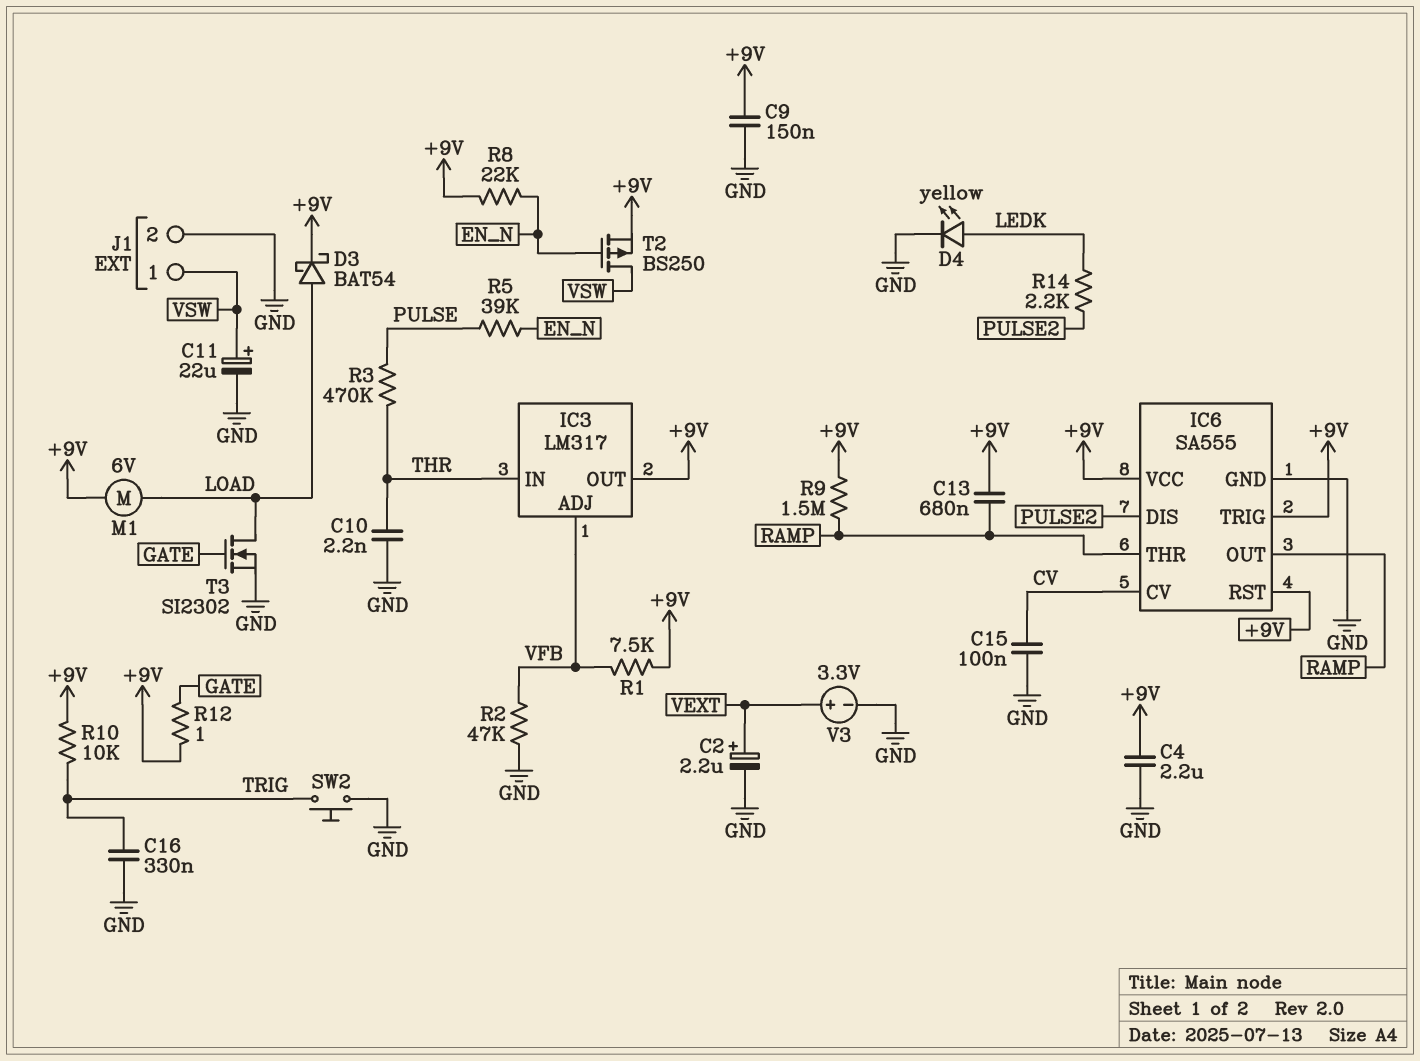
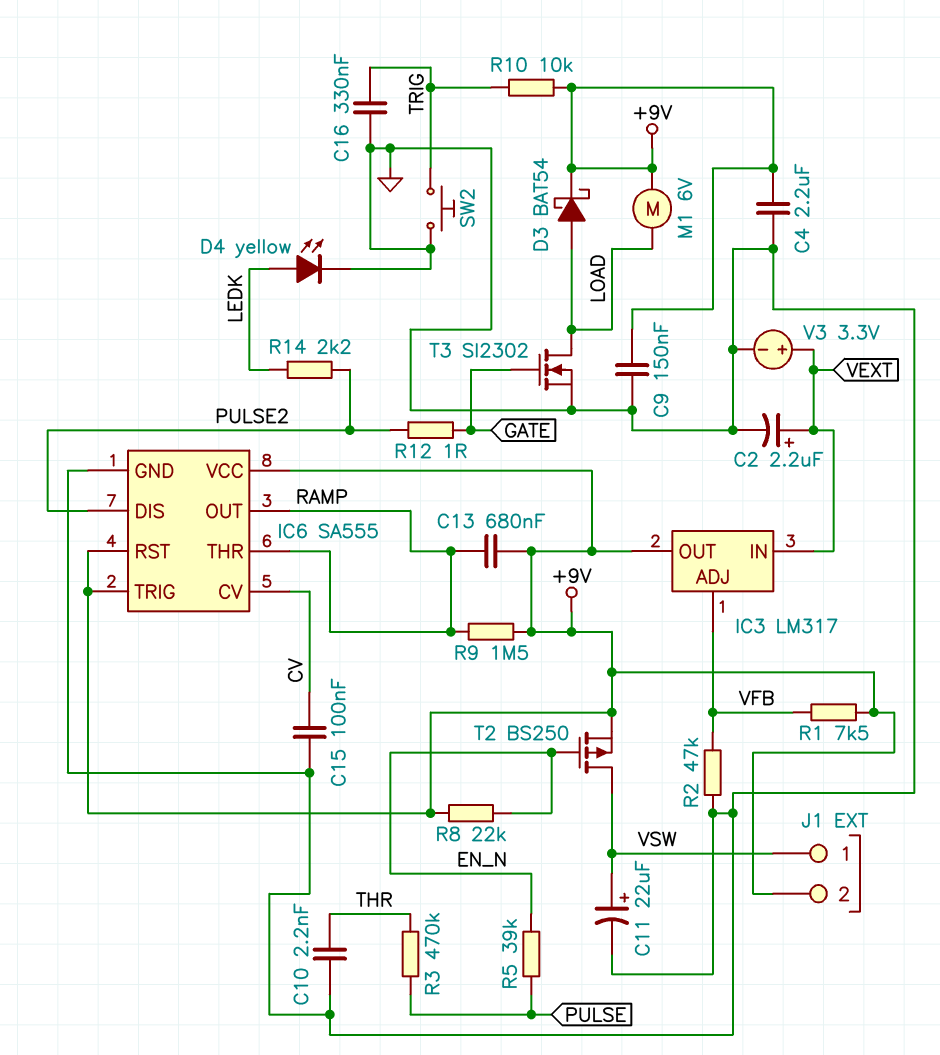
IC3 pin IN: THR -> VEXT
J1 pin 2: GND -> +9V
R12: 1 (+9V, GATE) -> 1 (GATE, PULSE2)

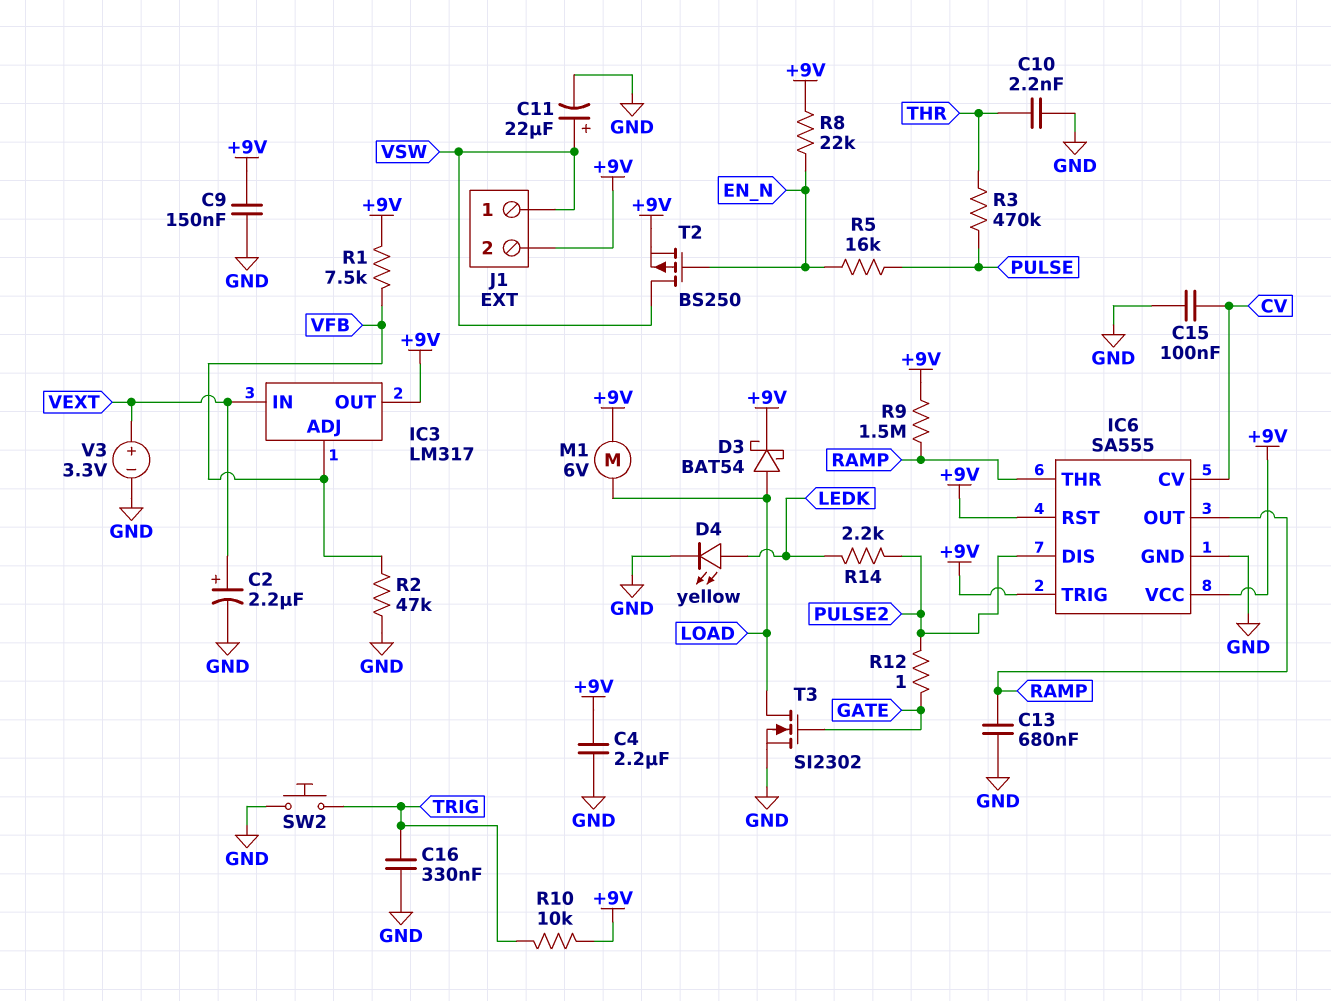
C13: 680nF (+9V, RAMP) -> 680nF (GND, RAMP)
R5: 39k (EN_N, PULSE) -> 16k (EN_N, PULSE)

